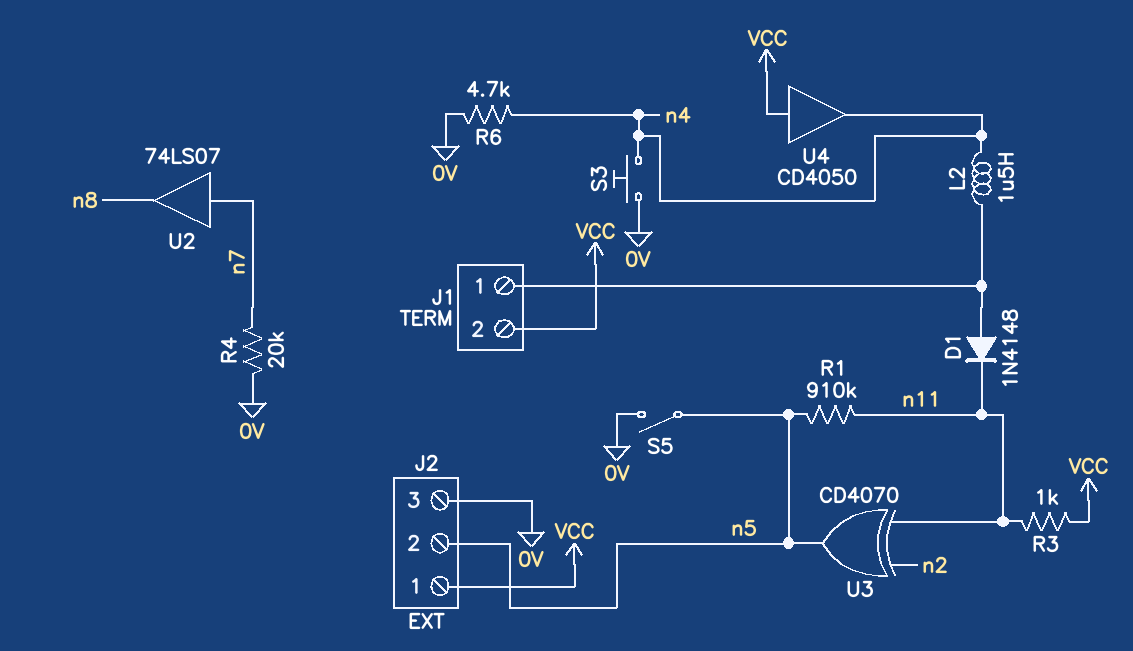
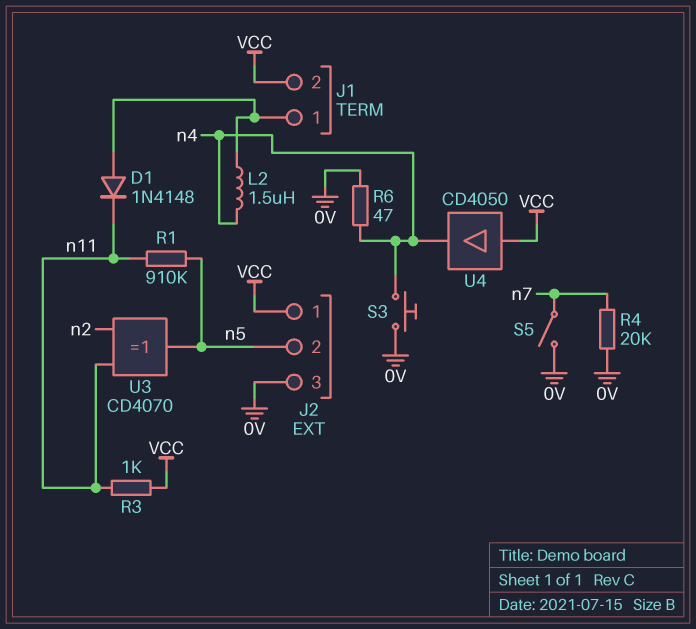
R6: 4.7k (0V, n4) -> 47 (0V, n4)
S5: switch (0V, n5) -> switch (0V, n7)
U2: buffer 74LS07 (in n7, out n8) -> none

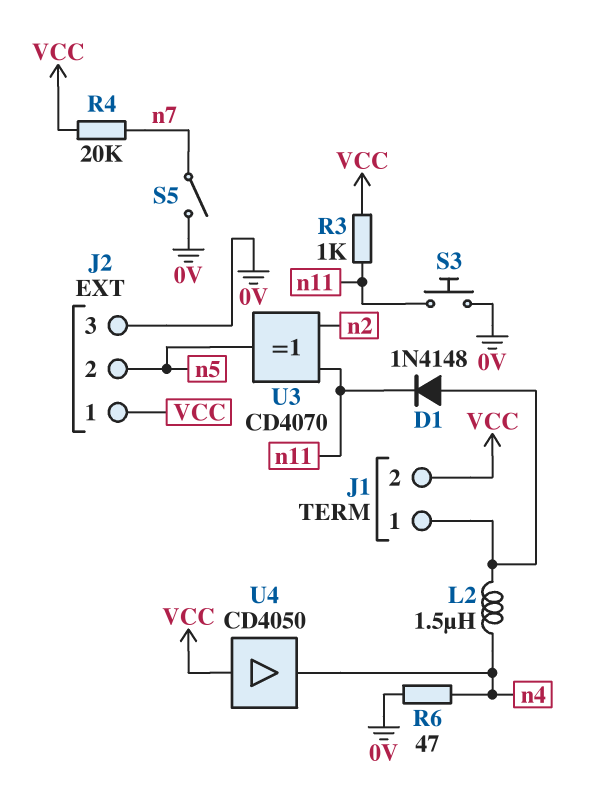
R1: 910k (n5, n11) -> none
R4: 20k (0V, n7) -> 20k (VCC, n7)
S3: button (0V, n4) -> button (0V, n11)

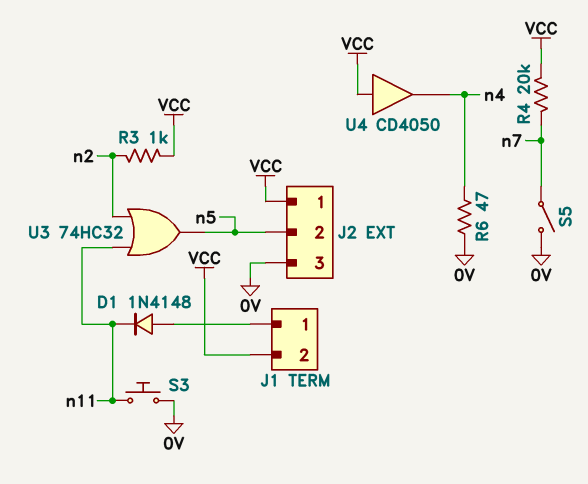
L2: 1.5uH (J1/1, n4) -> none
R3: 1k (VCC, n11) -> 1k (VCC, n2)
U3: XOR CD4070 (in n2, in n11, out n5) -> OR 74HC32 (in n2, in n11, out n5)

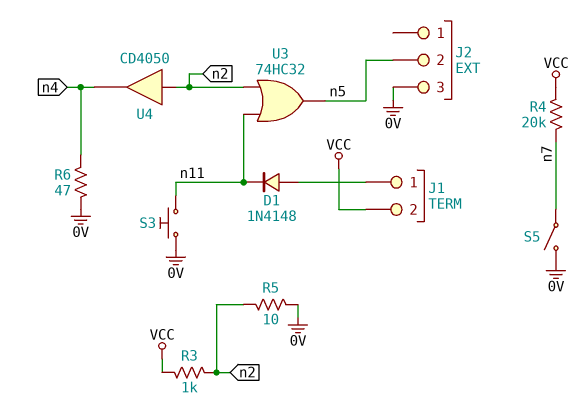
J2 pin 1: VCC -> none
R5: none -> 10 (0V, n2)
U4: buffer CD4050 (in VCC, out n4) -> buffer CD4050 (in n2, out n4)

